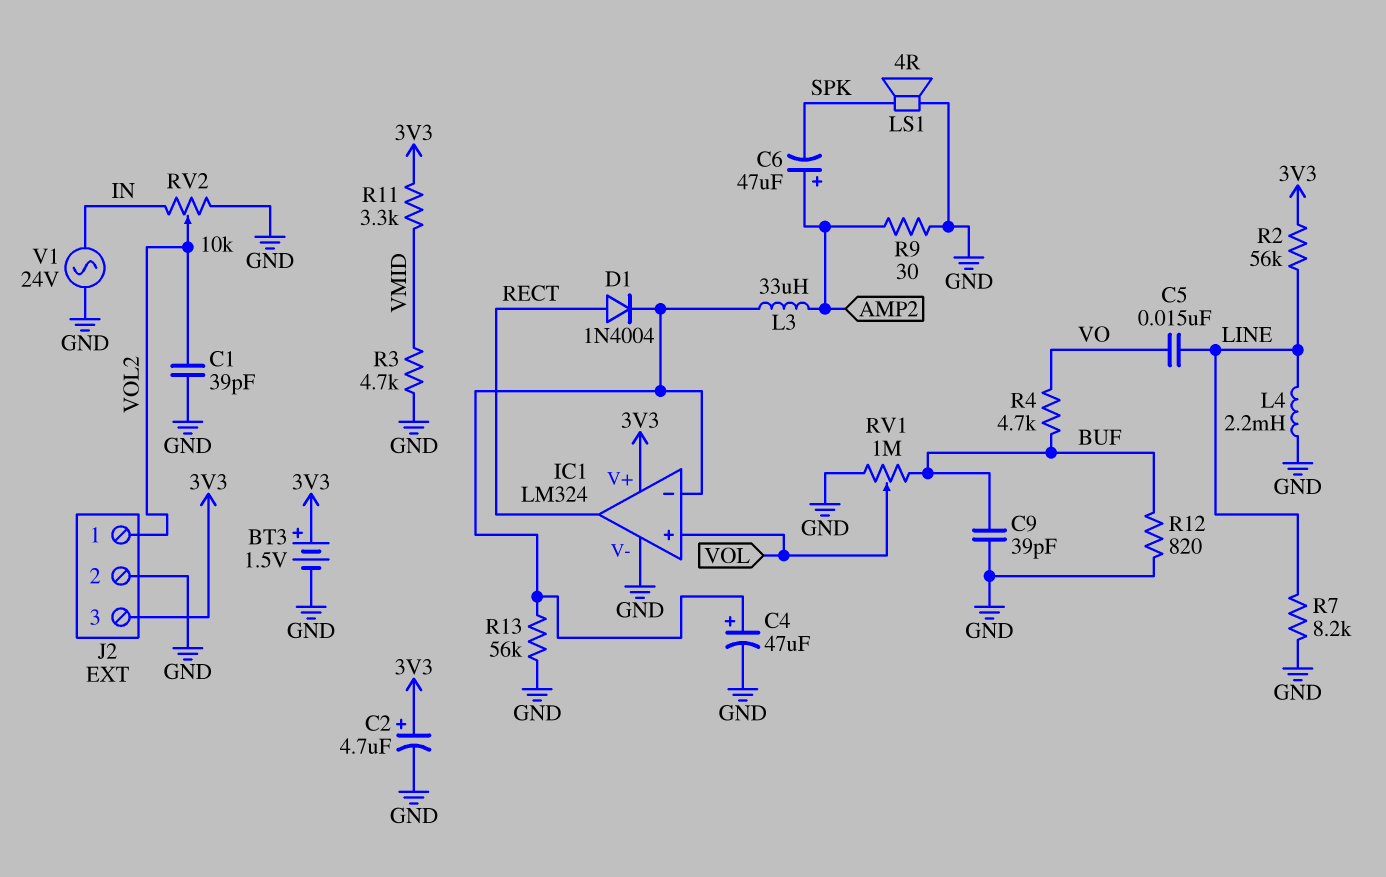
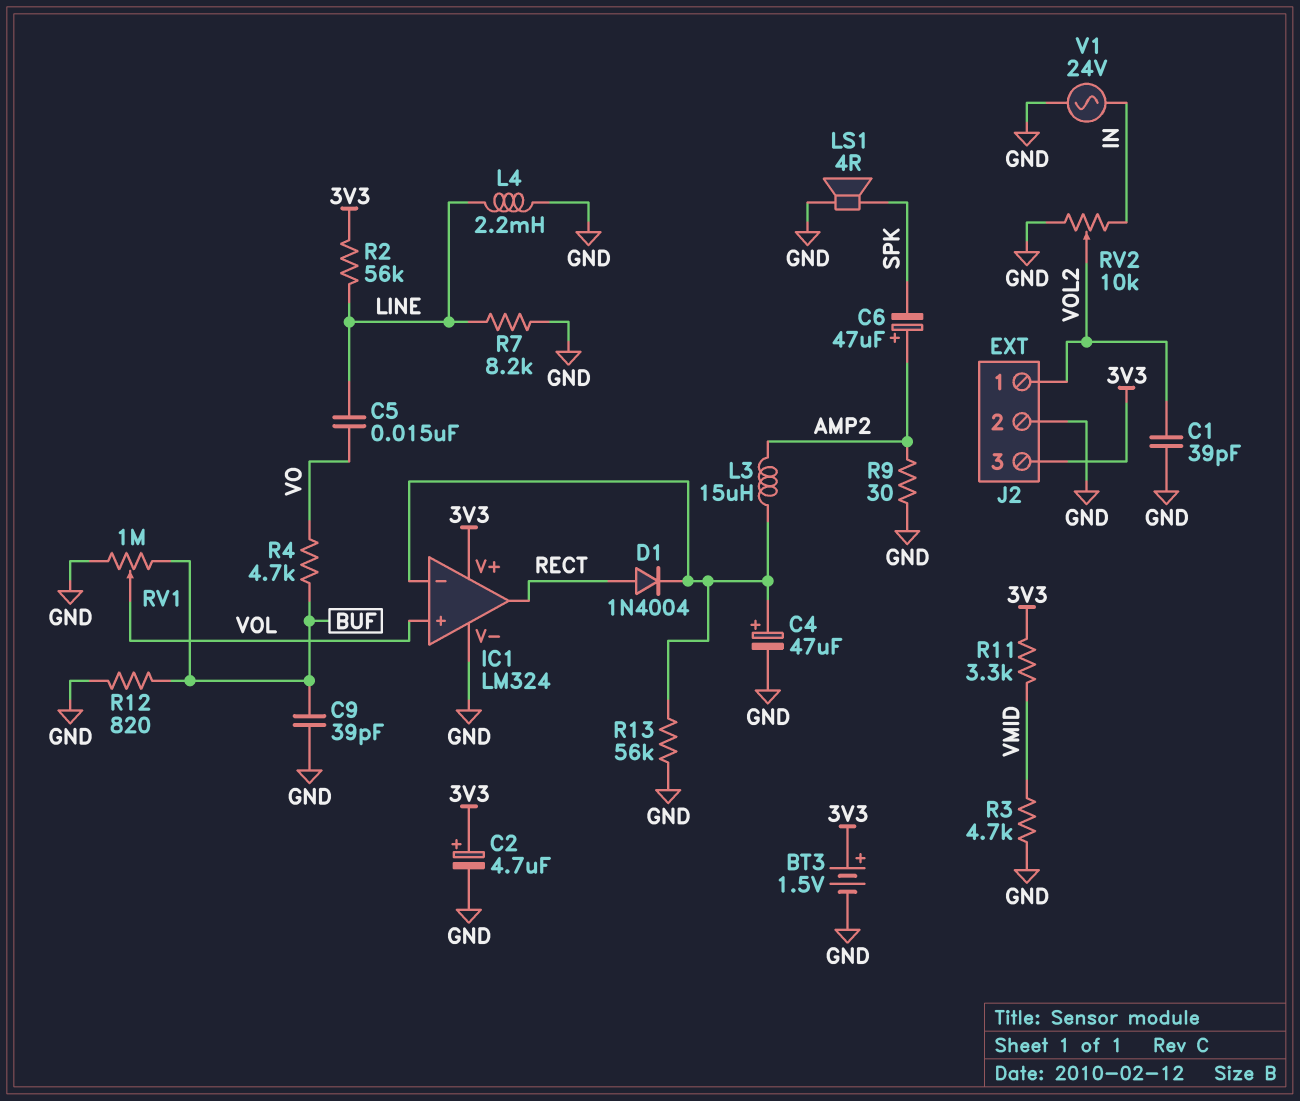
L3: 33uH (AMP2, IC1/in-) -> 15uH (AMP2, IC1/in-)

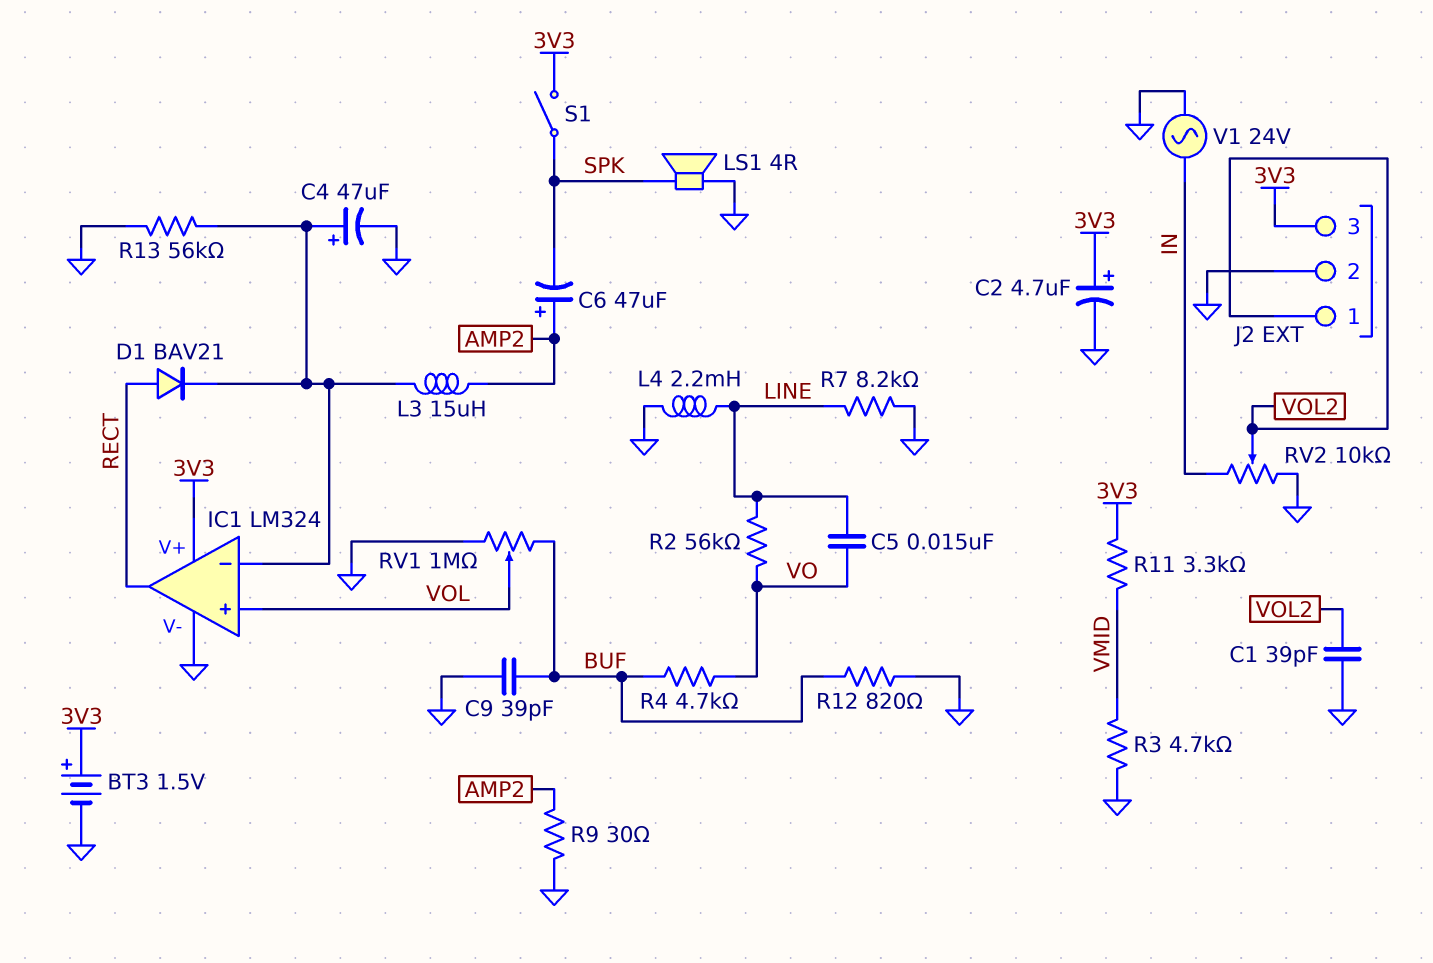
D1: diode 1N4004 (A RECT, K IC1/in-) -> diode BAV21 (A RECT, K IC1/in-)
R2: 56k (3V3, LINE) -> 56k (LINE, VO)
S1: none -> switch (3V3, SPK)

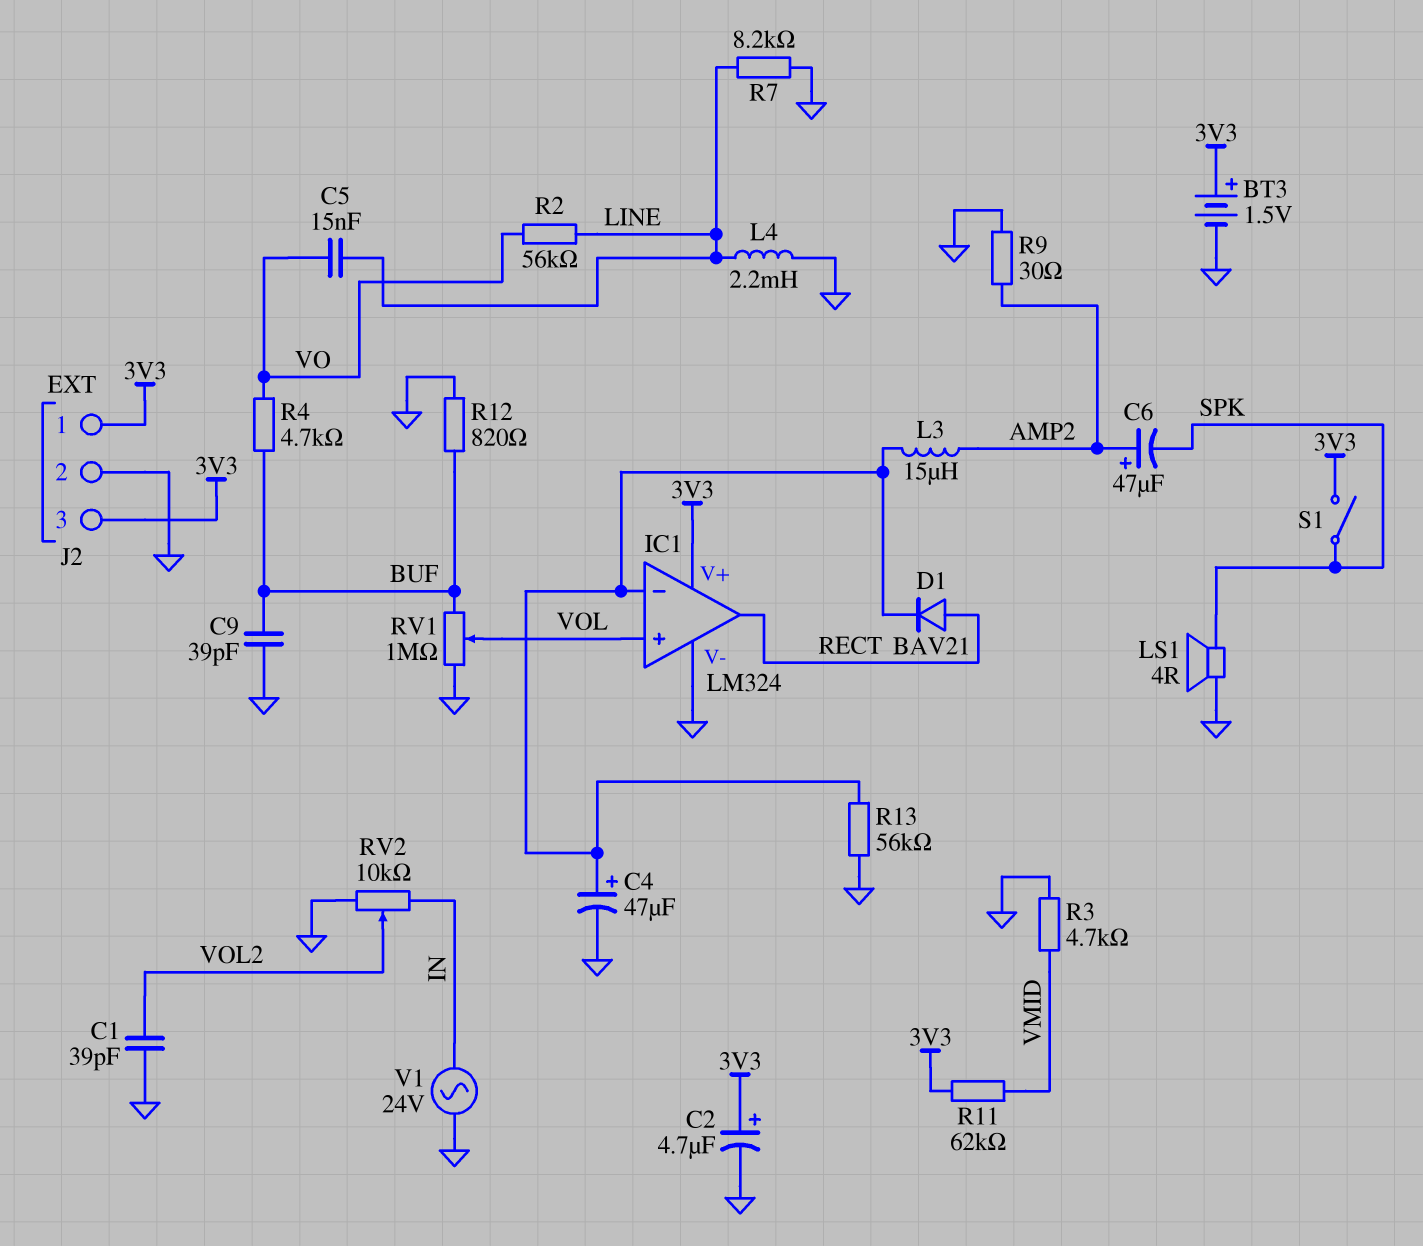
J2 pin 1: VOL2 -> 3V3
R11: 3.3k (3V3, VMID) -> 62k (3V3, VMID)

